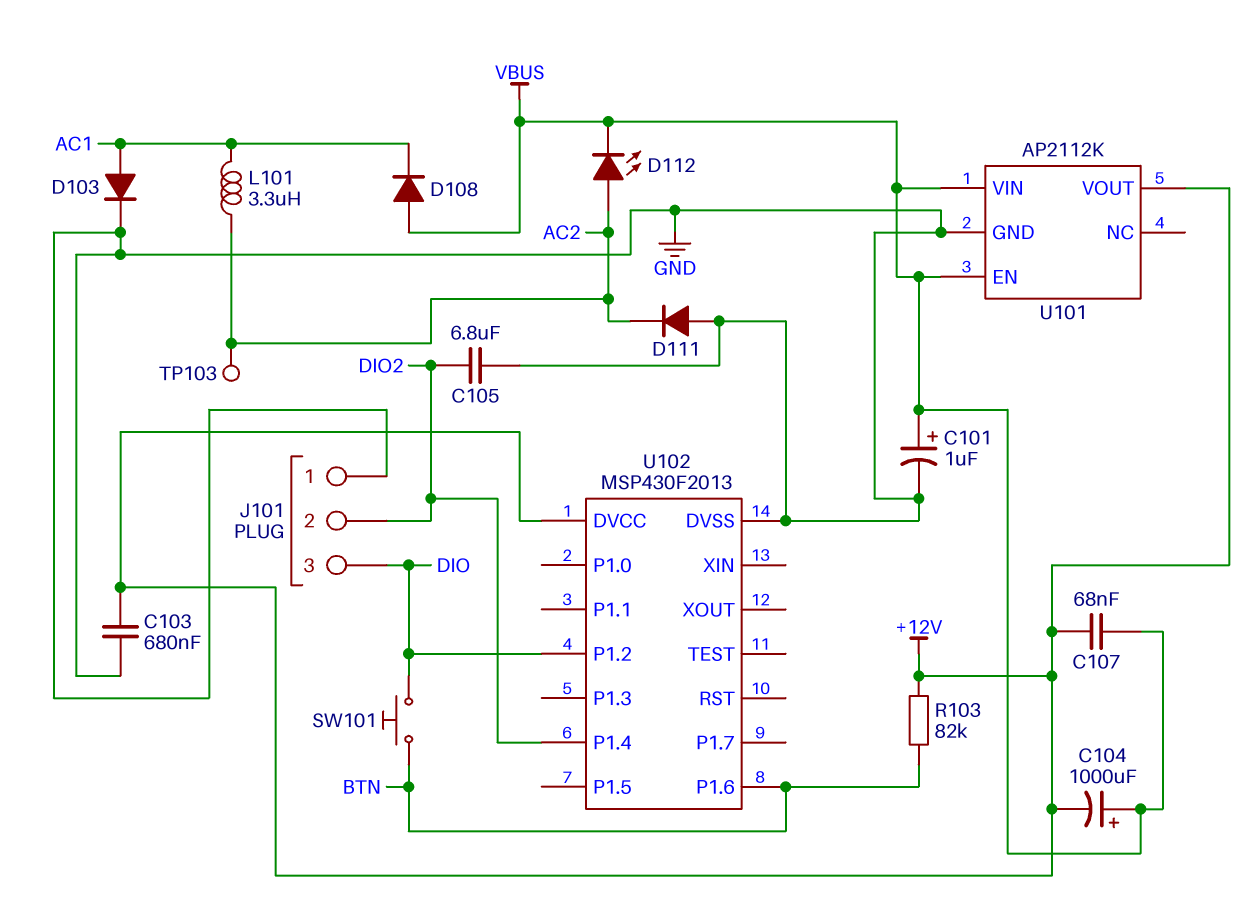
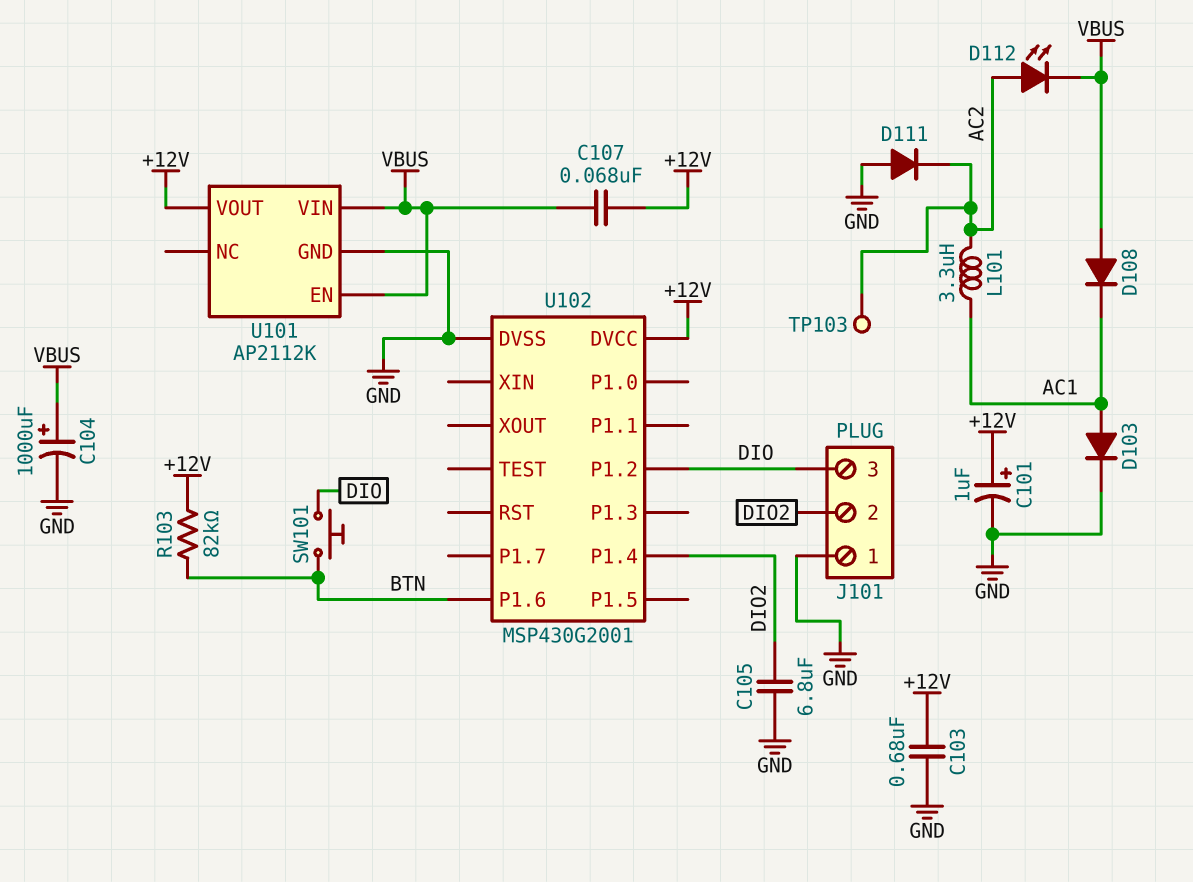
C101: 1uF (plus VBUS, minus GND) -> 1uF (plus +12V, minus GND)
C104: 1000uF (plus VBUS, minus +12V) -> 1000uF (plus VBUS, minus GND)
U102: MSP430F2013 -> MSP430G2001

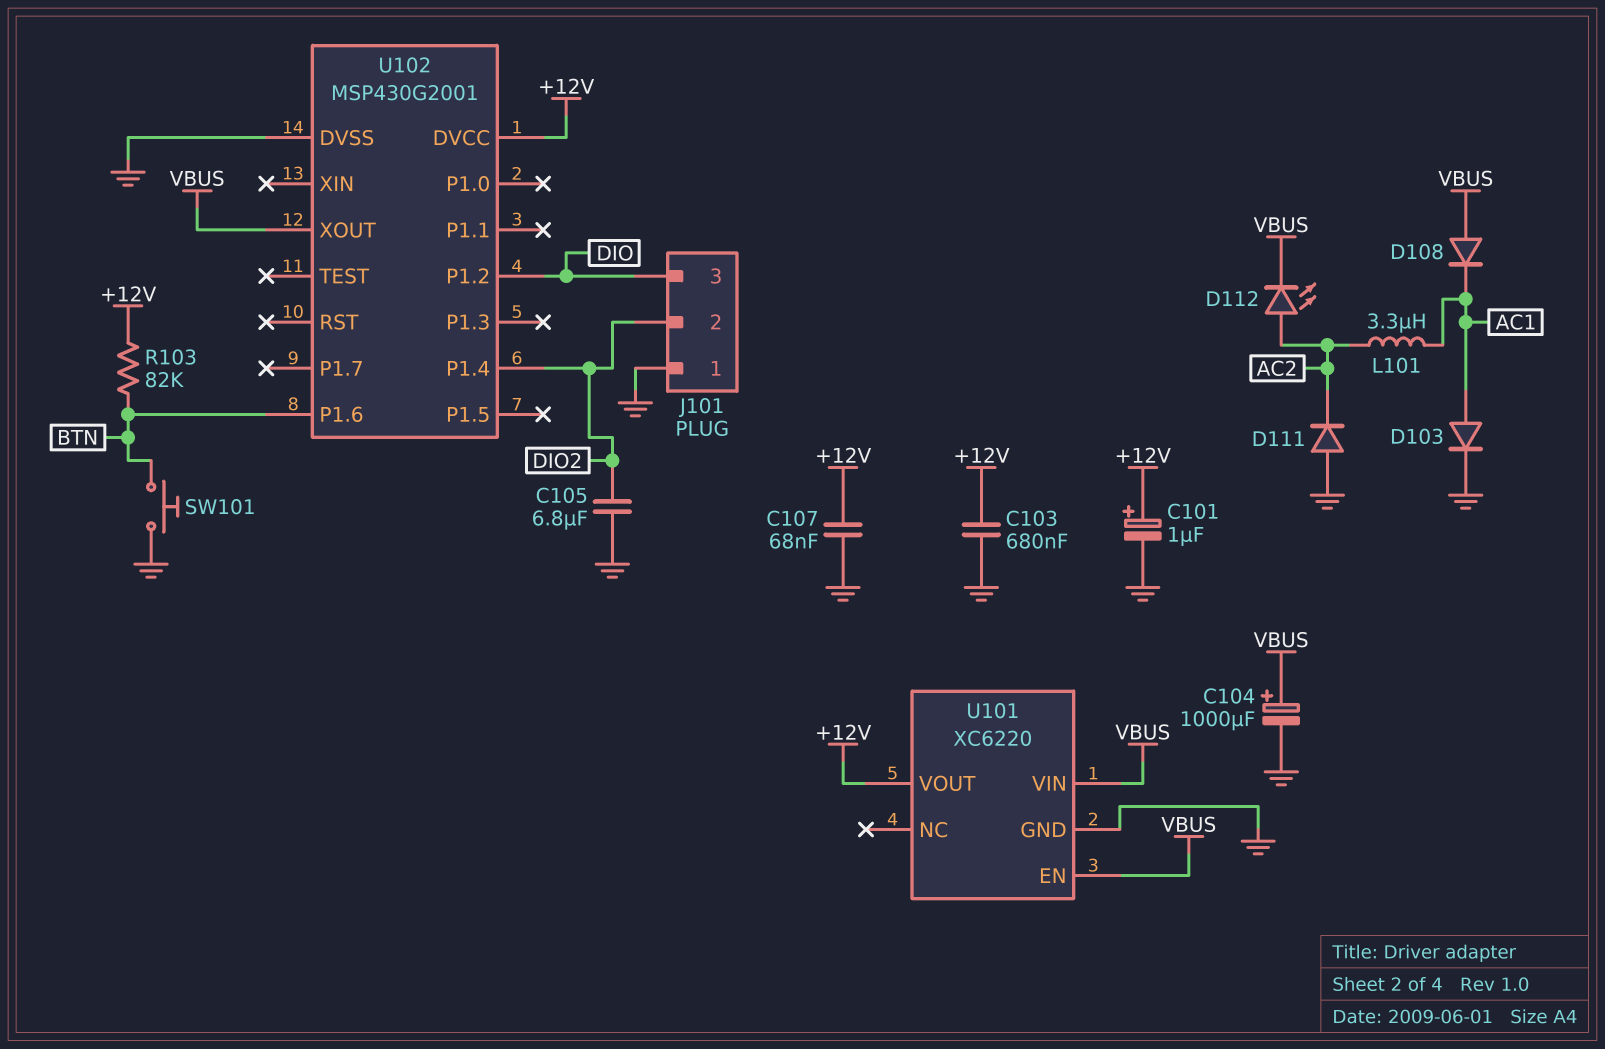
C107: 68nF (+12V, VBUS) -> 68nF (+12V, GND)
SW101: button (BTN, DIO) -> button (BTN, GND)
TP103: test point (AC2) -> none
U101: AP2112K -> XC6220
U102 pin XOUT: none -> VBUS

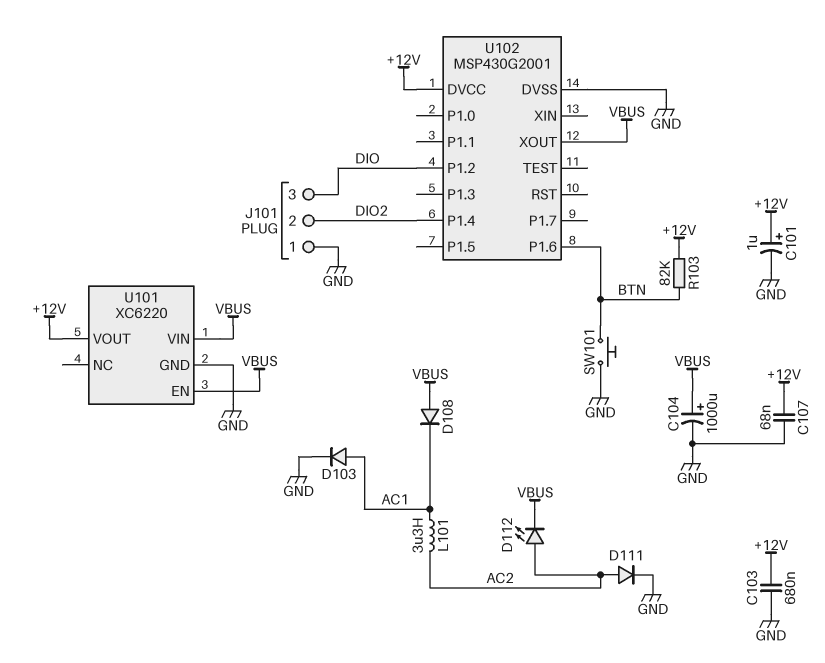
C105: 6.8uF (DIO2, GND) -> none
D111: diode (A GND, K AC2) -> diode (A AC2, K GND)

